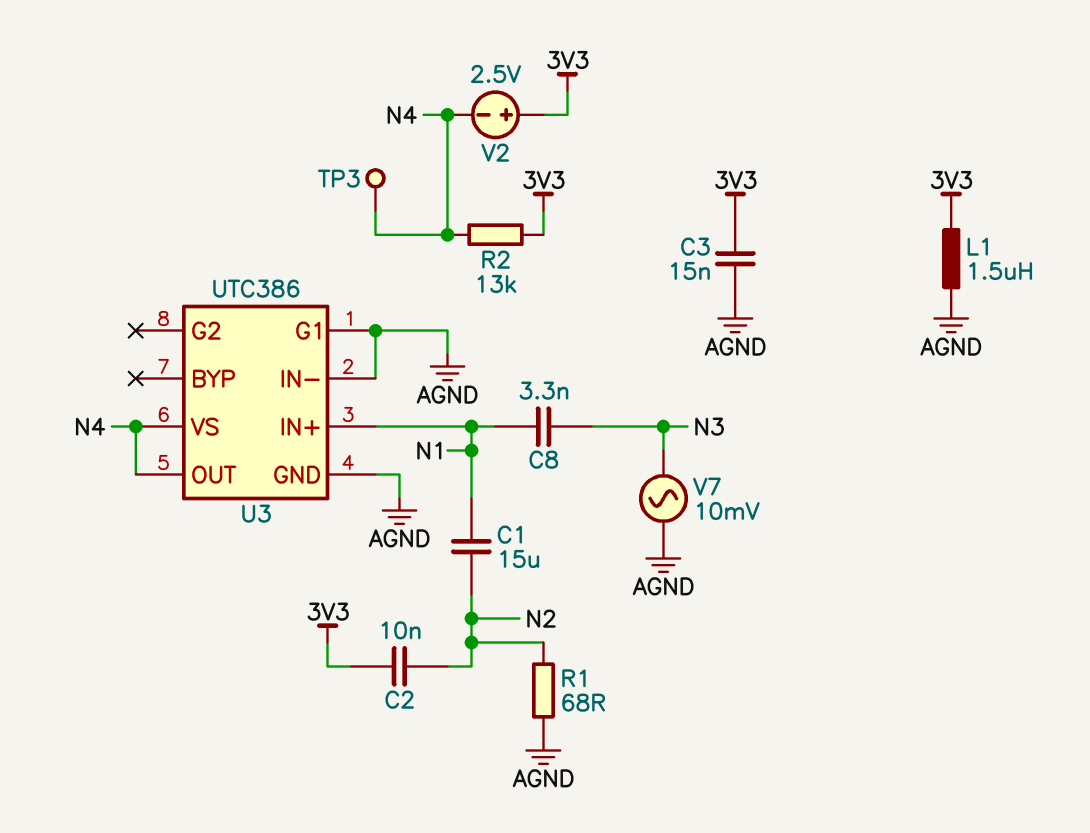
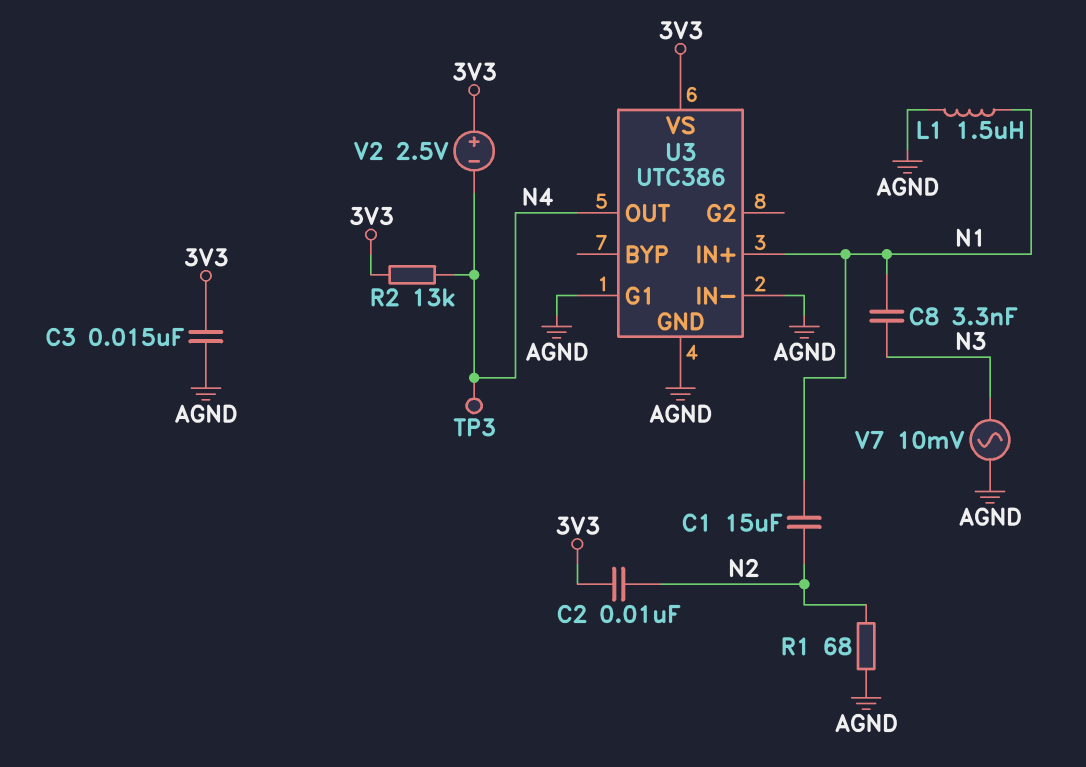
L1: 1.5uH (3V3, AGND) -> 1.5uH (AGND, N1)
U3 pin VS: N4 -> 3V3

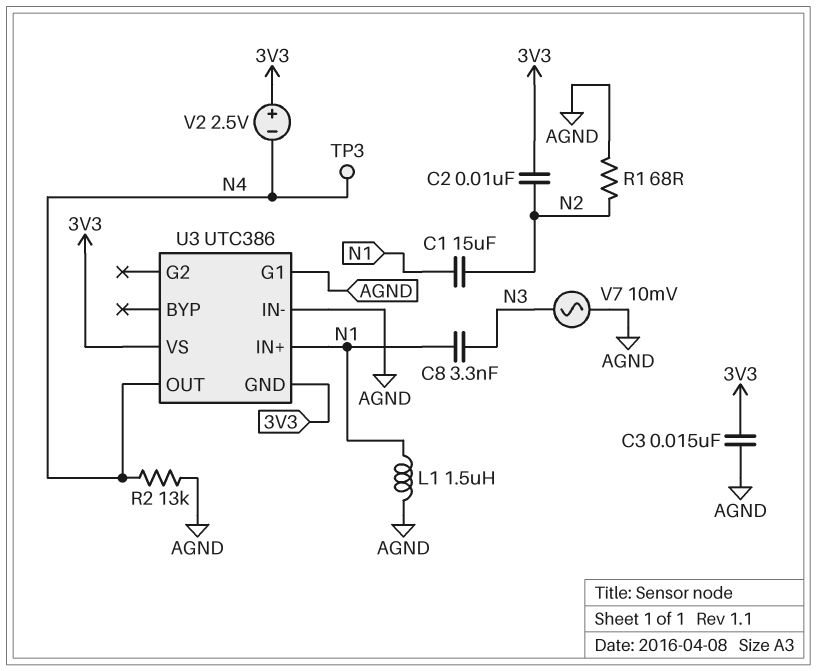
R2: 13k (3V3, N4) -> 13k (AGND, N4)
U3 pin GND: AGND -> 3V3

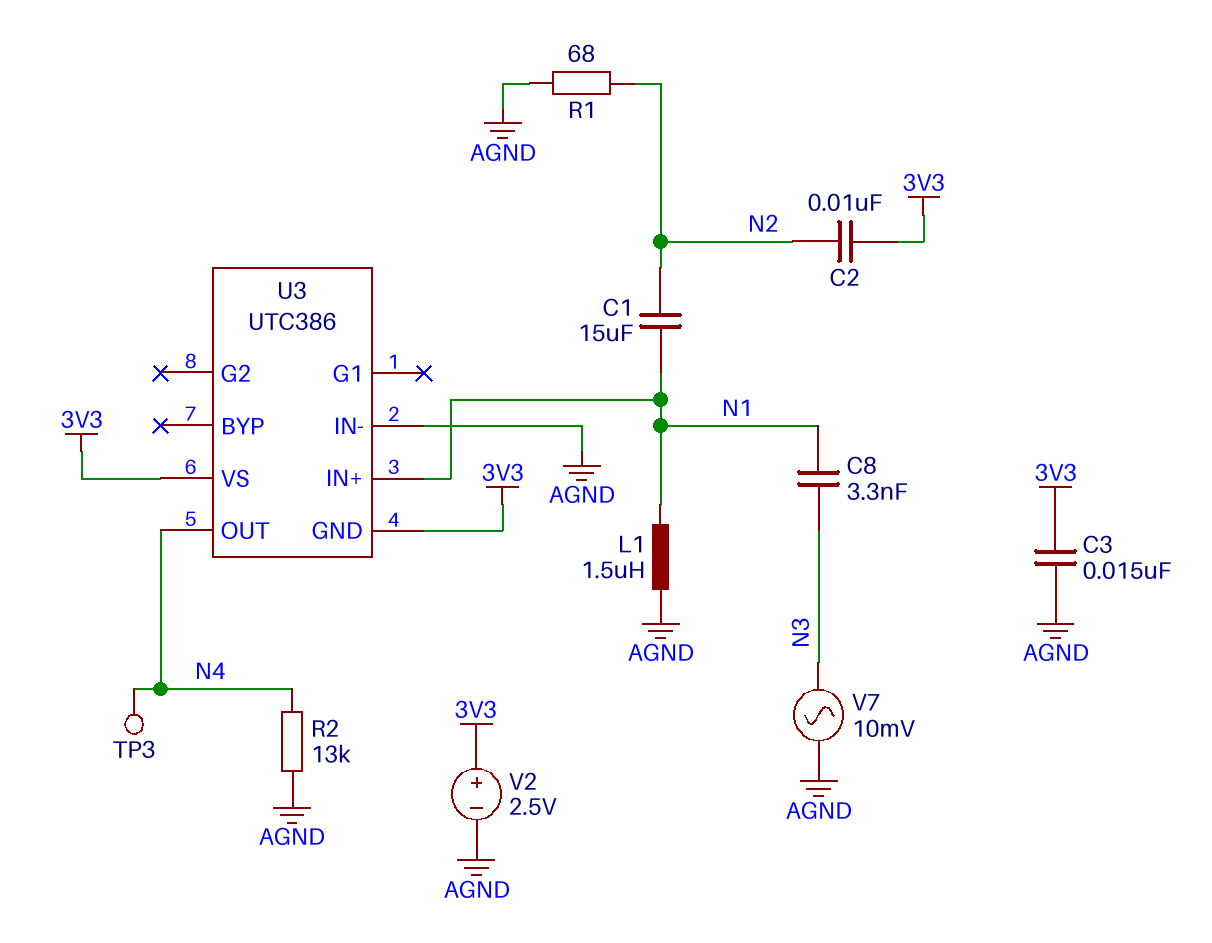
U3 pin G1: AGND -> none
V2: 2.5V (plus 3V3, minus N4) -> 2.5V (plus 3V3, minus AGND)

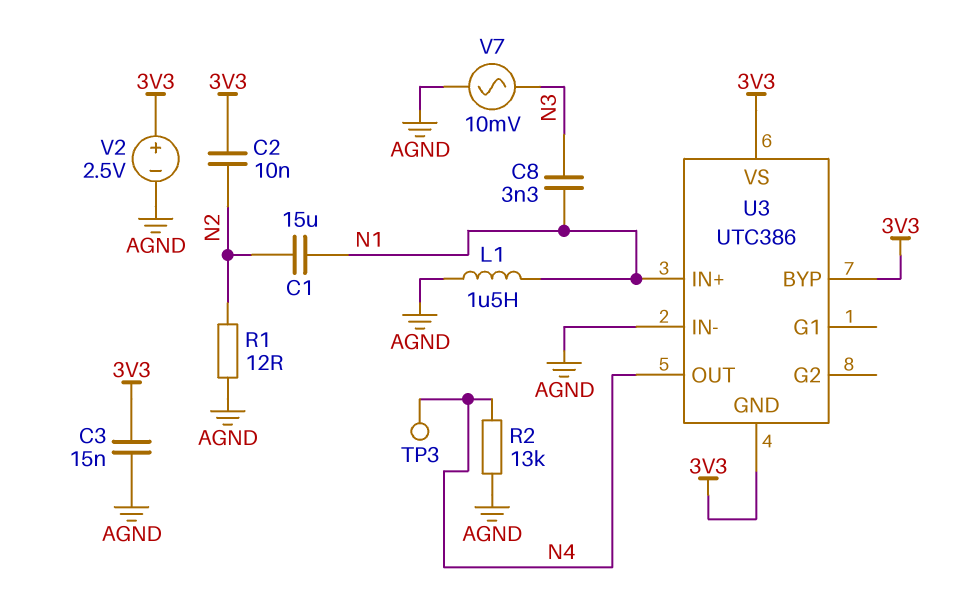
R1: 68 (AGND, N2) -> 12 (AGND, N2)
U3 pin BYP: none -> 3V3

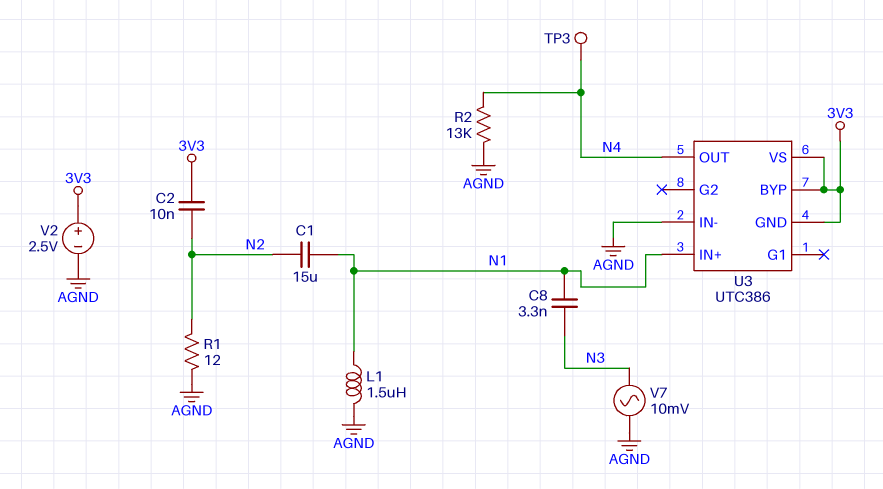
C3: 15nF (3V3, AGND) -> none

